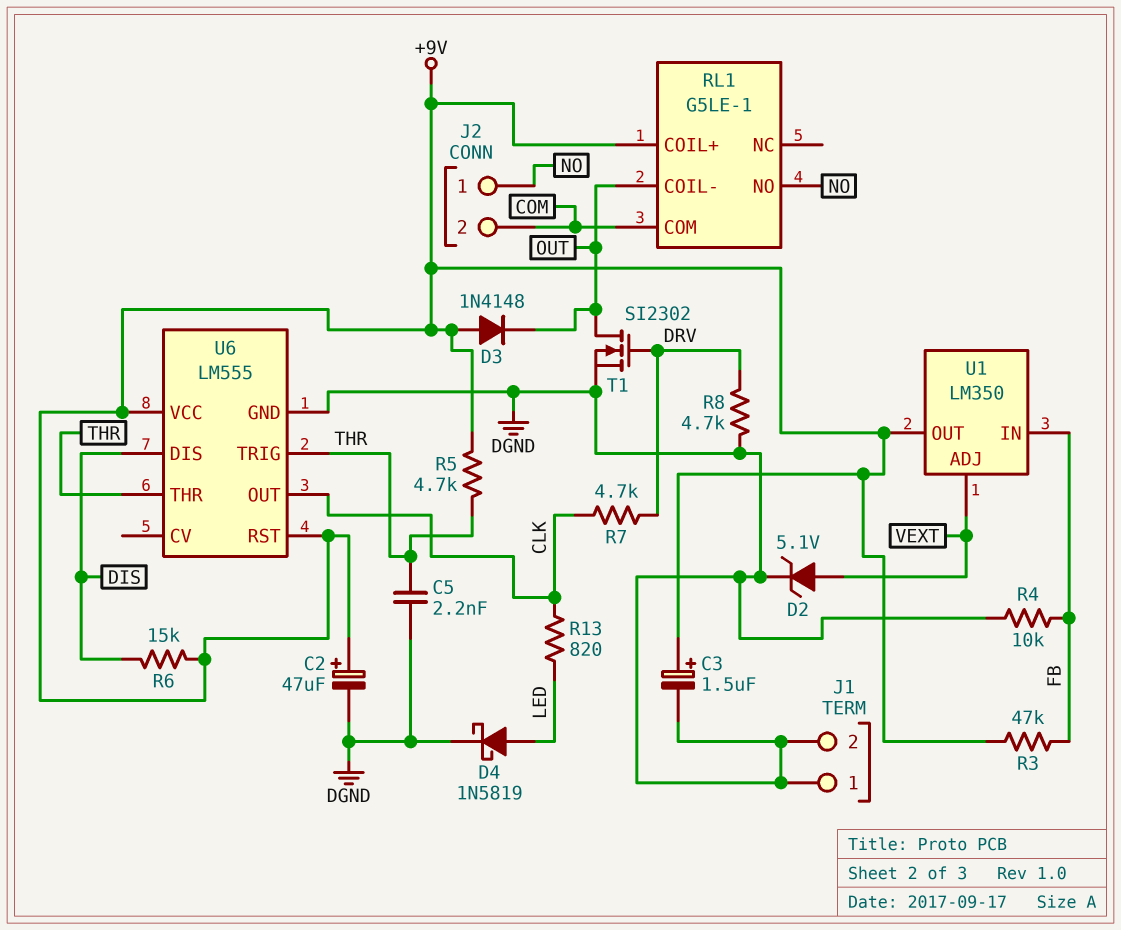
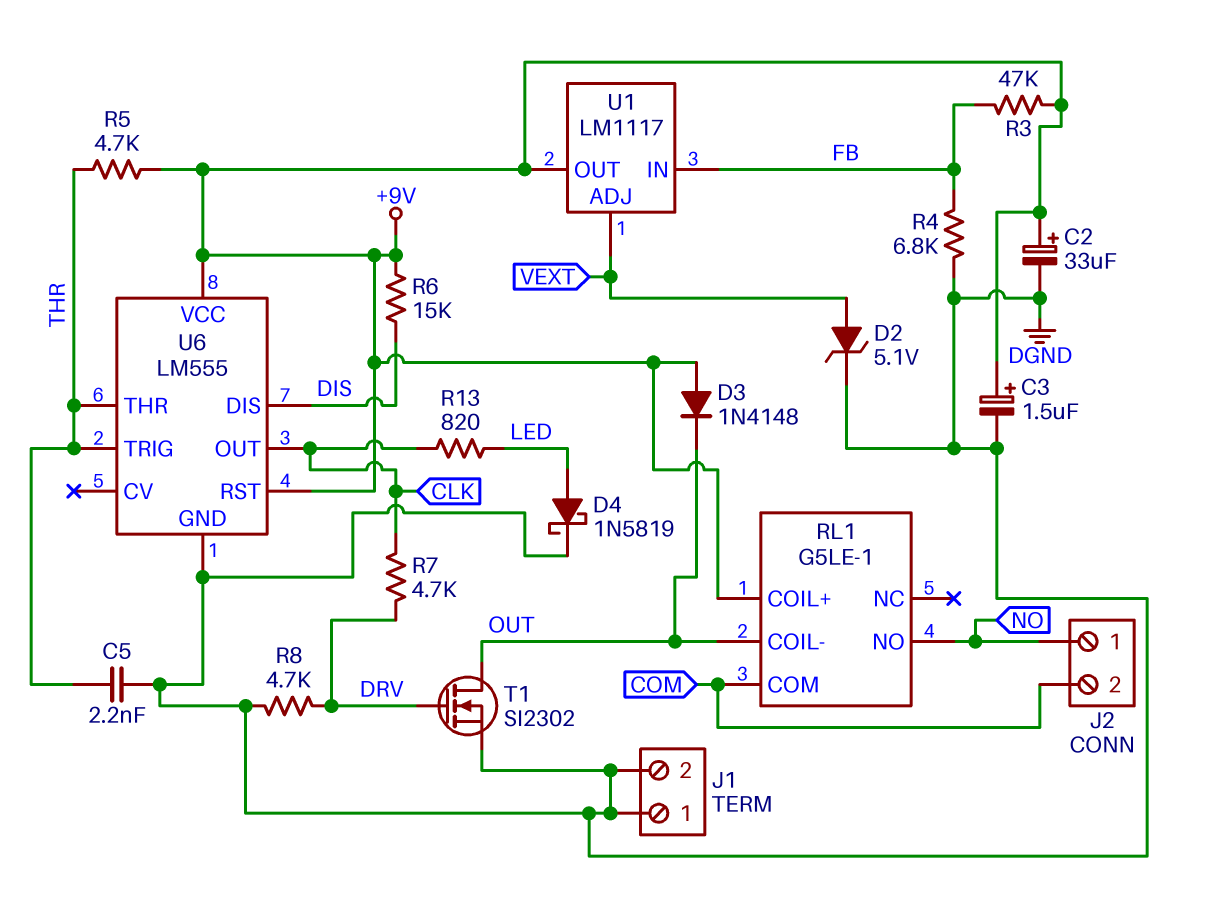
C2: 47uF (plus +9V, minus DGND) -> 33uF (plus +9V, minus DGND)
R4: 10k (DGND, FB) -> 6.8k (DGND, FB)
U1: LM350 -> LM1117

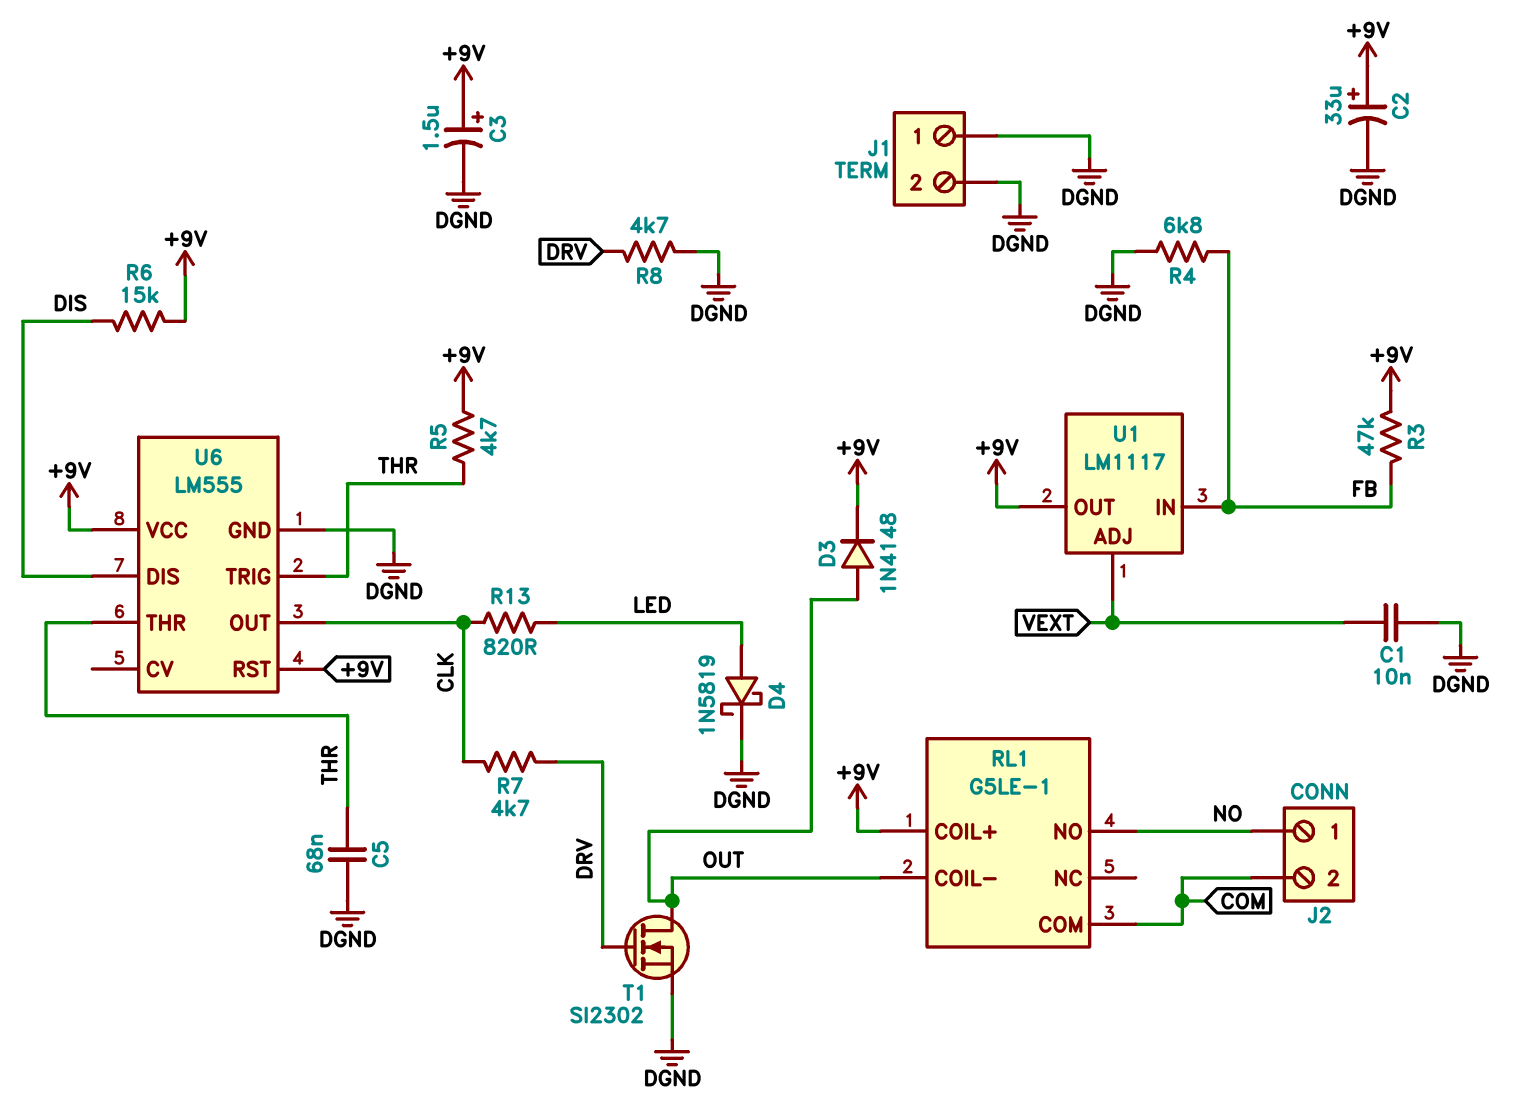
C1: none -> 10nF (DGND, VEXT)
C5: 2.2nF (DGND, THR) -> 68nF (DGND, THR)
D2: zener 5.1V (A VEXT, K DGND) -> none
D3: diode 1N4148 (A +9V, K OUT) -> diode 1N4148 (A OUT, K +9V)

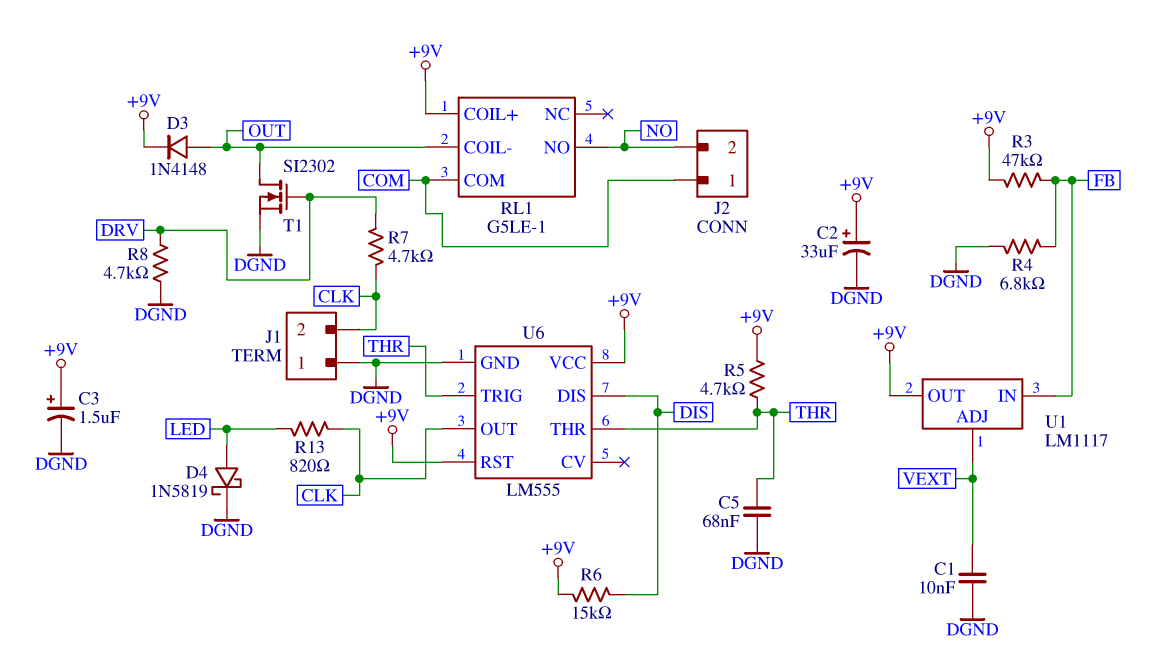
J1 pin 2: DGND -> CLK
J2 pin 1: NO -> COM
J2 pin 2: COM -> NO

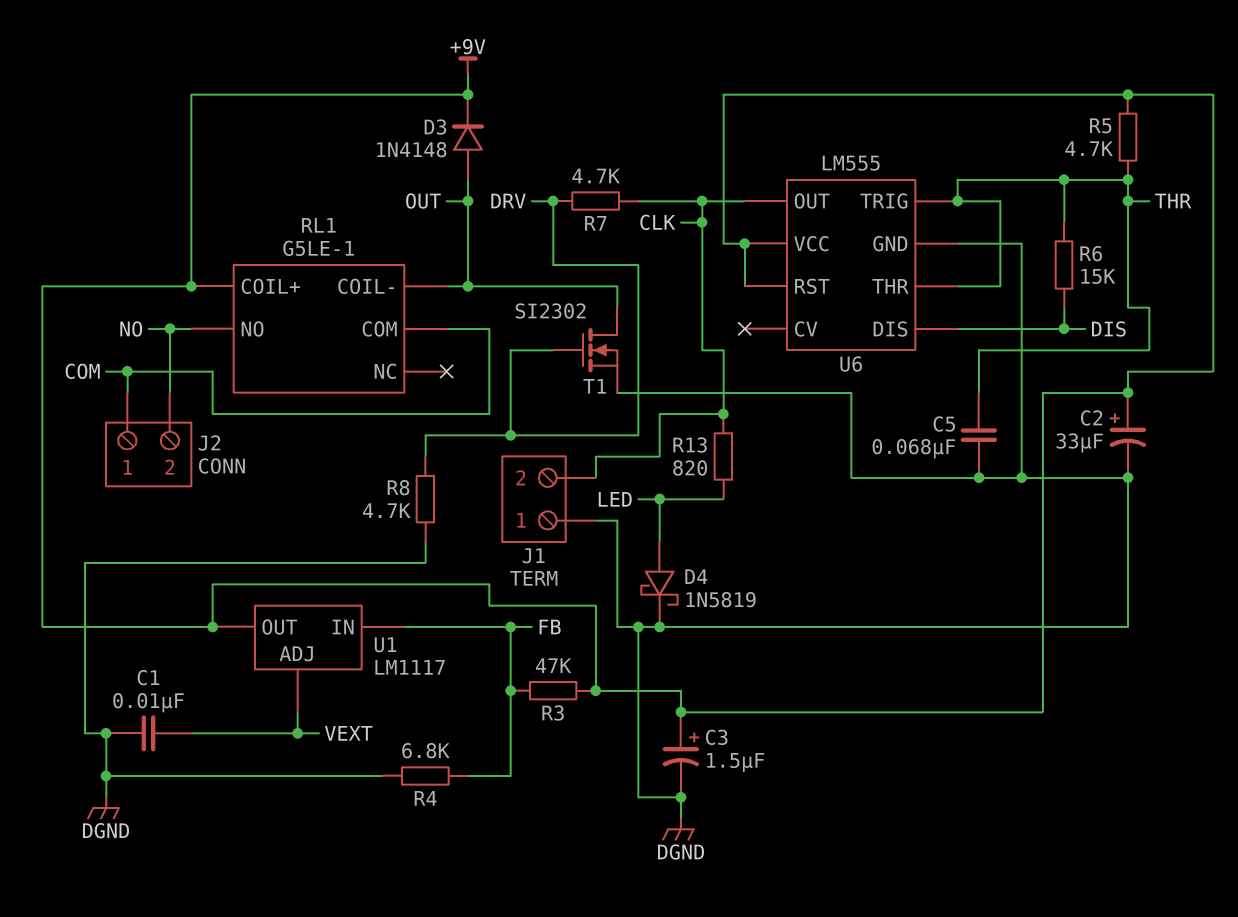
R6: 15k (+9V, DIS) -> 15k (DIS, THR)

